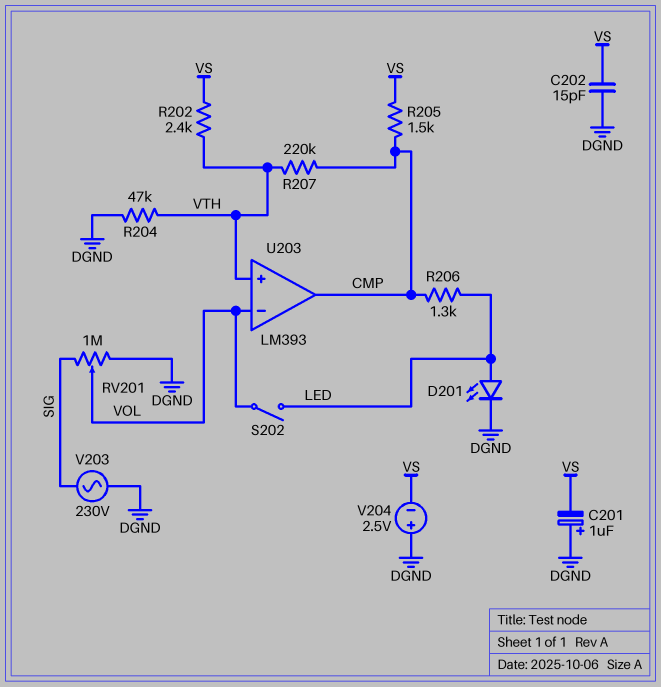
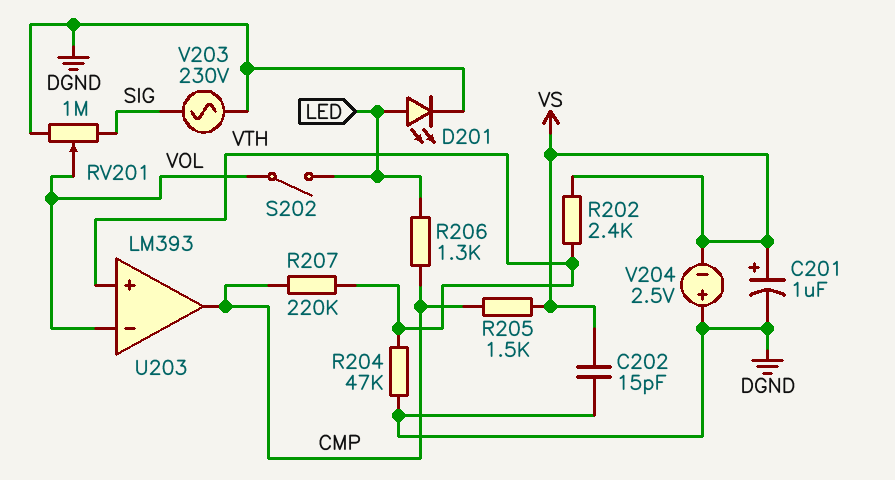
C201: 1uF (plus DGND, minus VS) -> 1uF (plus VS, minus DGND)

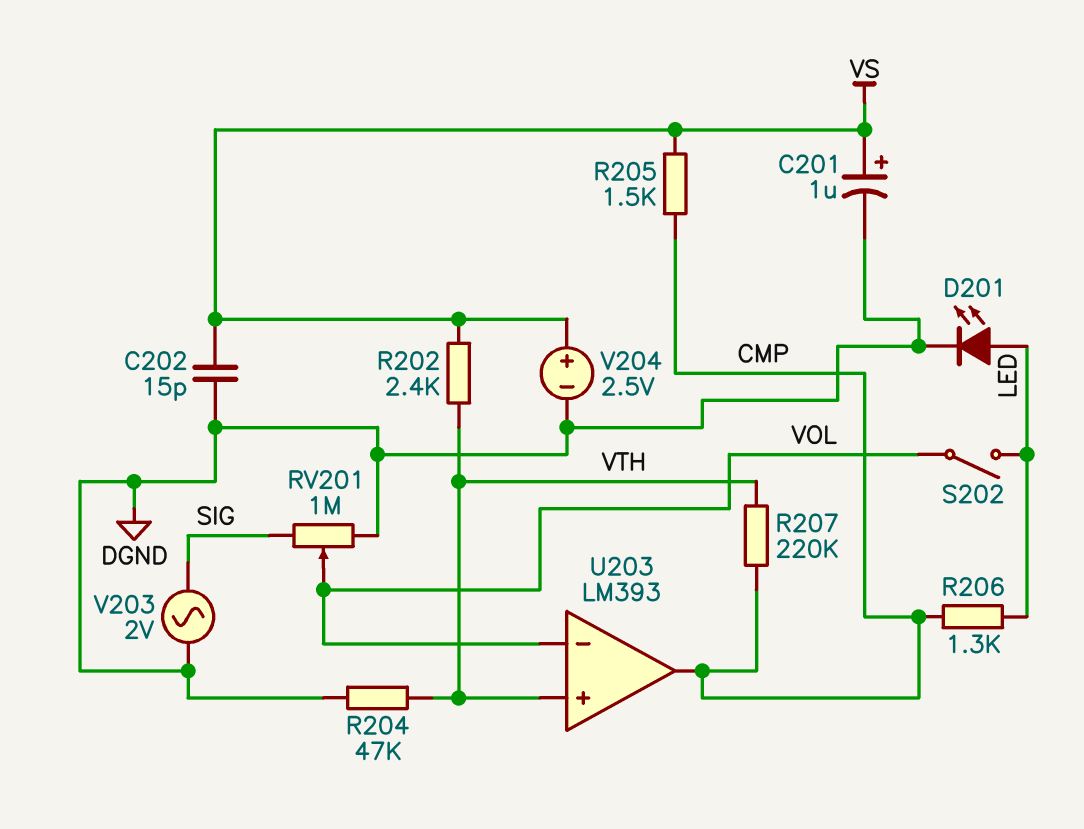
V203: AC 230V (DGND, SIG) -> AC 2V (DGND, SIG)
V204: 2.5V (plus DGND, minus VS) -> 2.5V (plus VS, minus DGND)

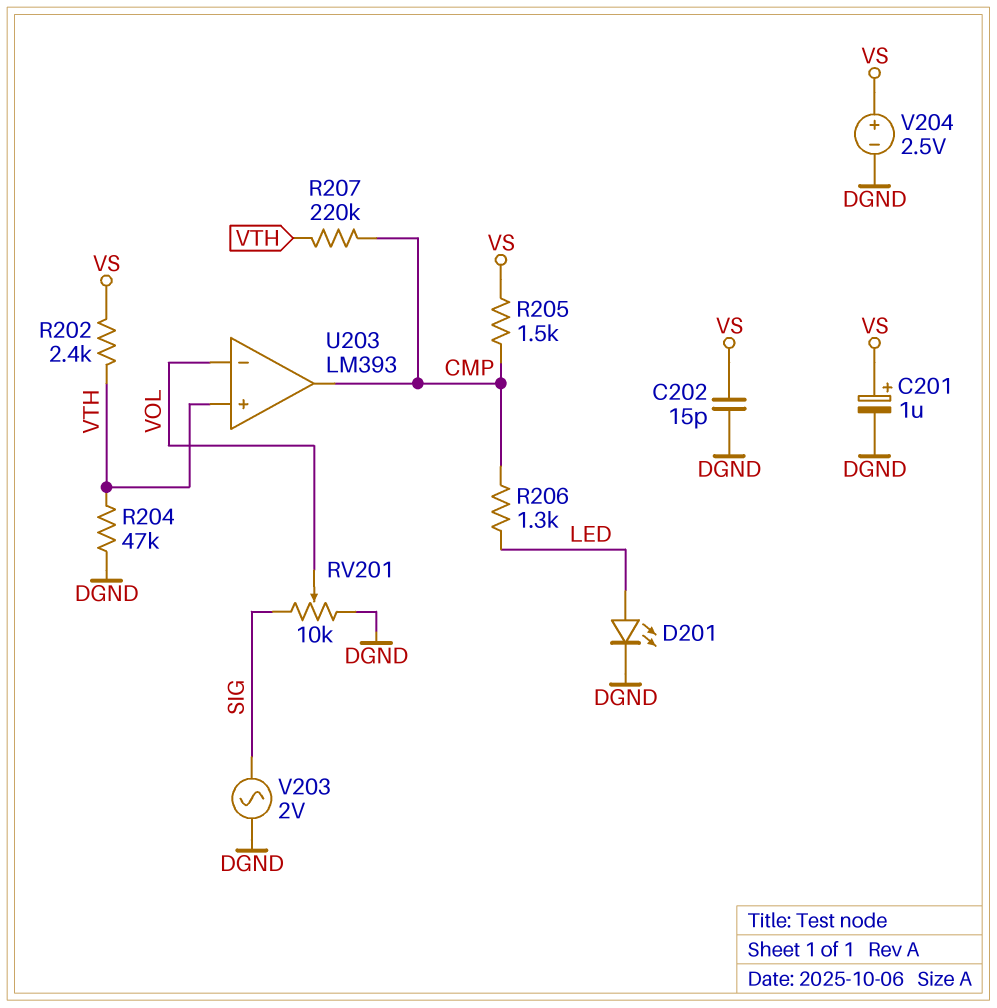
RV201: 1M (DGND, SIG, wiper VOL) -> 10k (DGND, SIG, wiper VOL)
S202: switch (LED, VOL) -> none

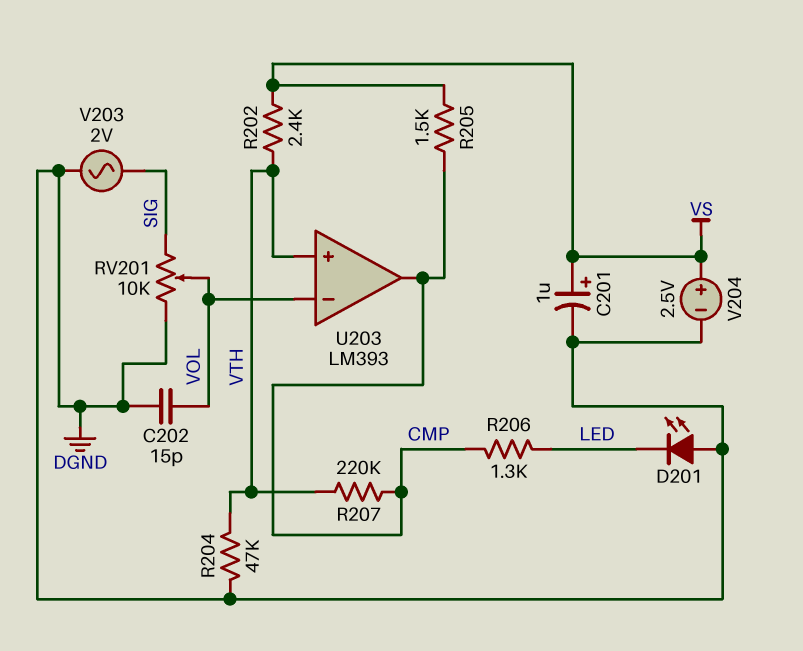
C202: 15pF (DGND, VS) -> 15pF (DGND, VOL)
D201: LED (A LED, K DGND) -> LED (A DGND, K LED)

